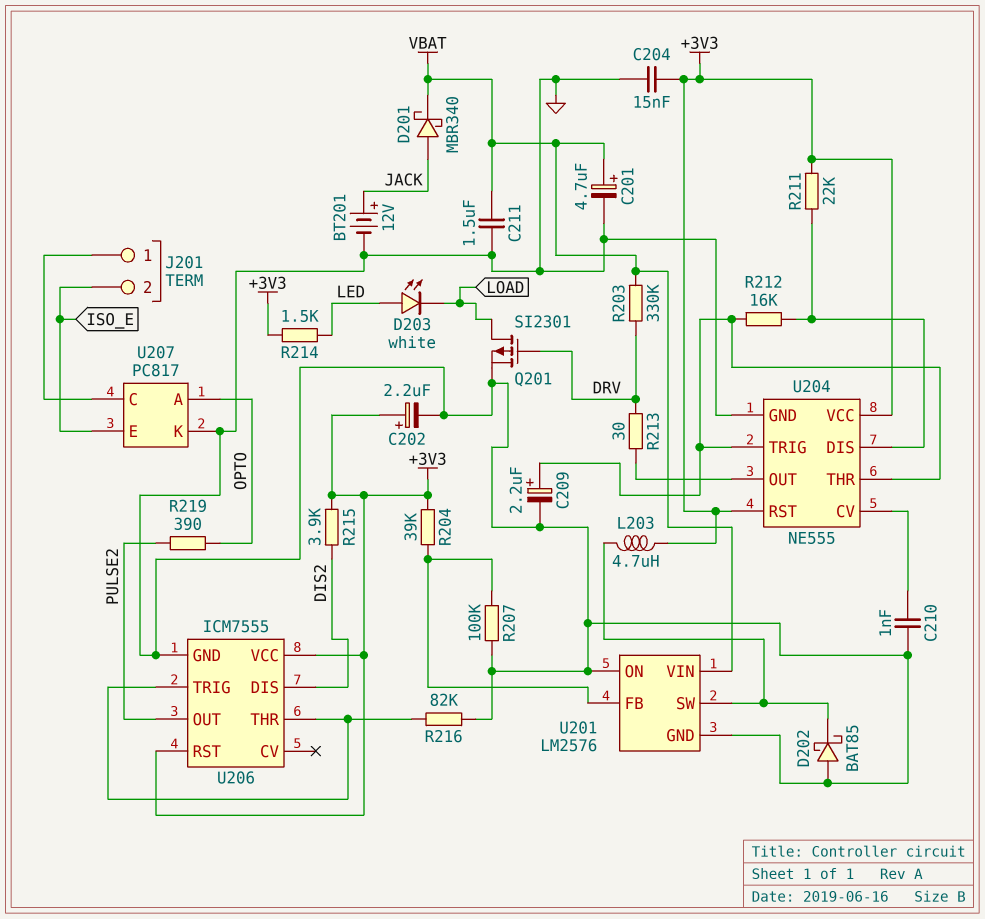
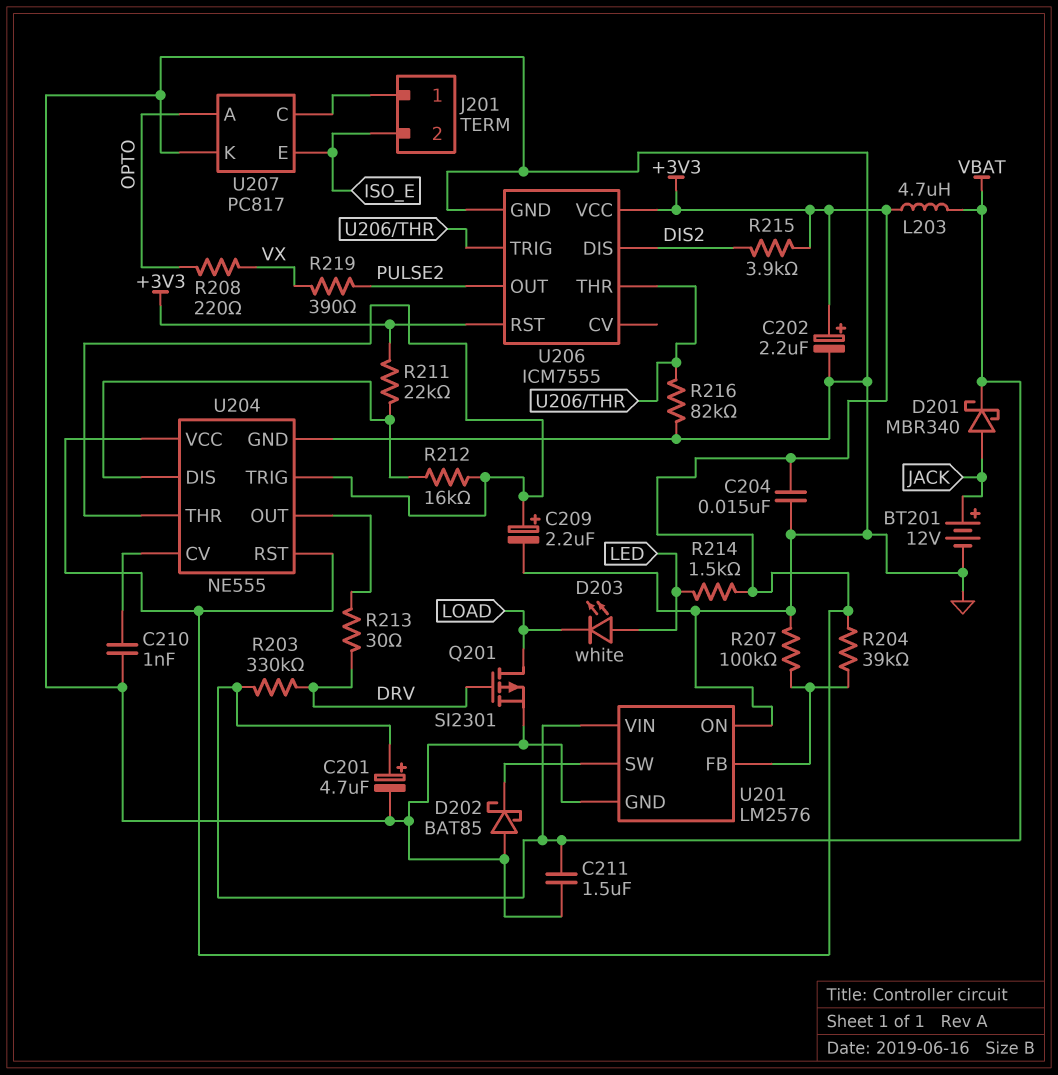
L203: 4.7uH (+3V3, U201/SW) -> 4.7uH (+3V3, VBAT)
R208: none -> 220 (OPTO, VX)
R219: 390 (OPTO, PULSE2) -> 390 (PULSE2, VX)

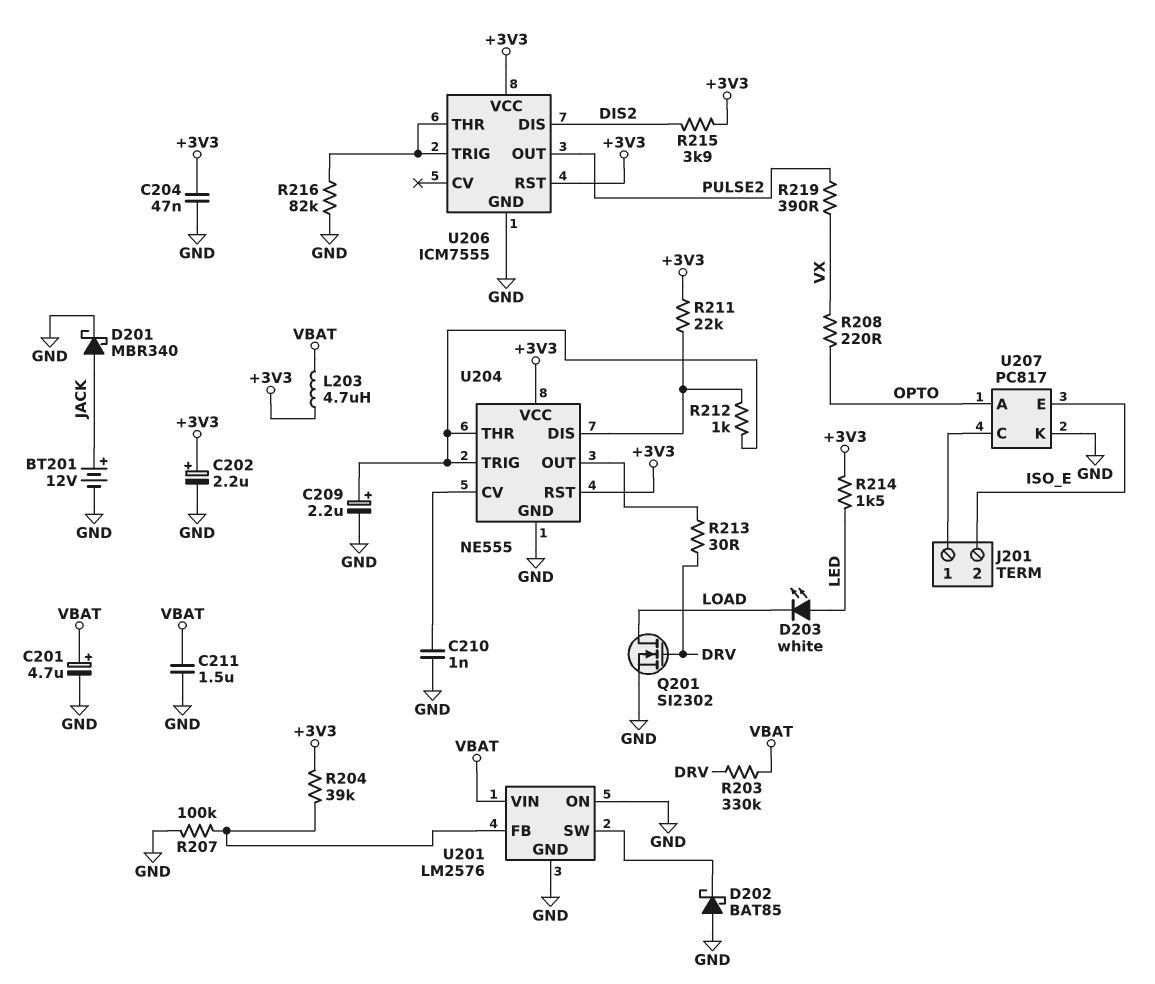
C204: 15nF (+3V3, GND) -> 47nF (+3V3, GND)
D201: schottky MBR340 (A JACK, K VBAT) -> schottky MBR340 (A JACK, K GND)
Q201: PMOS SI2301 (G DRV, D LOAD, S GND) -> NMOS SI2302 (G DRV, D LOAD, S GND)
R212: 16k (U204/DIS, U204/THR) -> 1k (U204/DIS, U204/THR)

